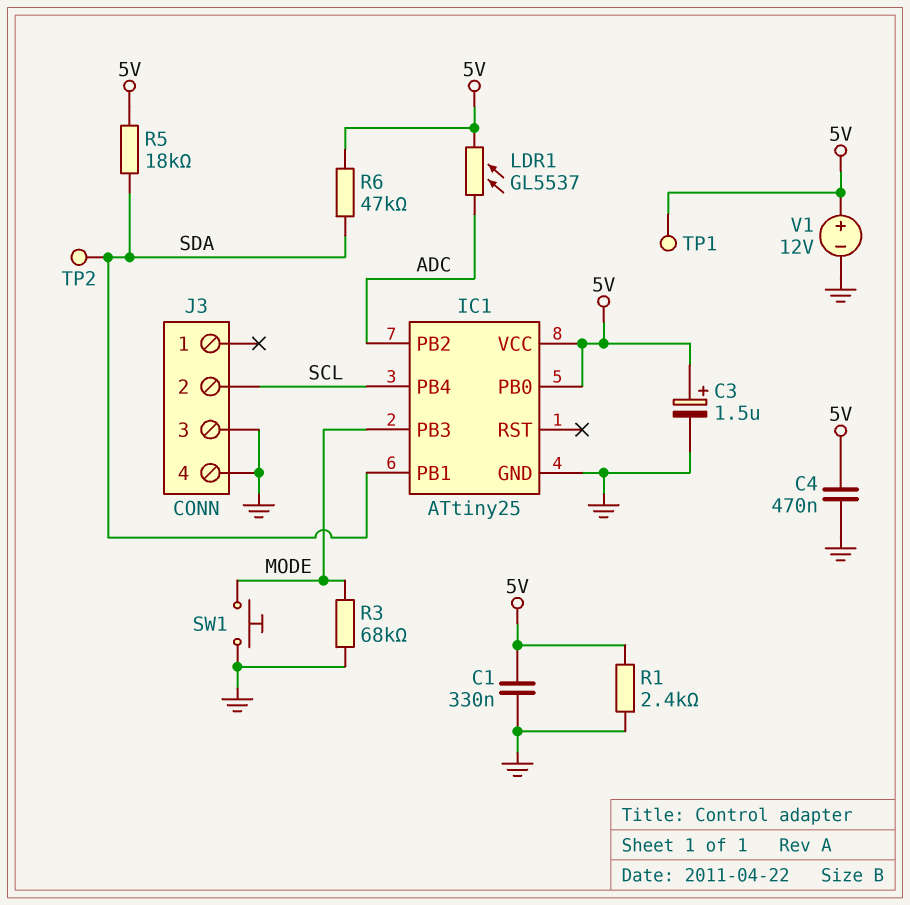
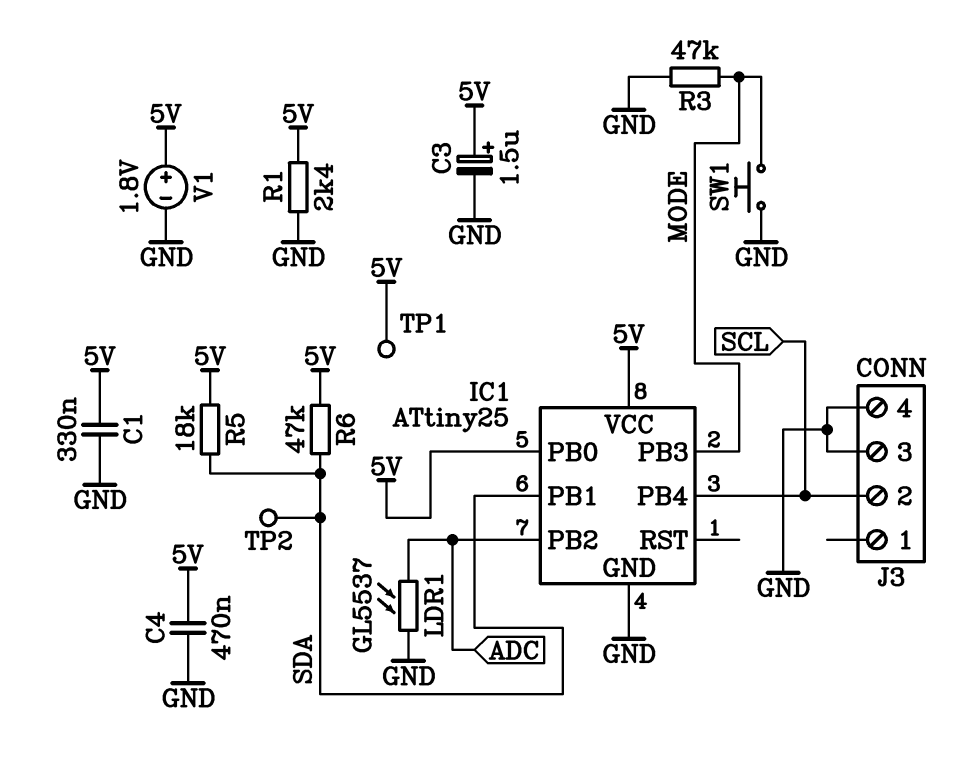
LDR1: GL5537 (5V, ADC) -> GL5537 (ADC, GND)
R3: 68k (GND, MODE) -> 47k (GND, MODE)
V1: 12V (plus 5V, minus GND) -> 1.8V (plus 5V, minus GND)

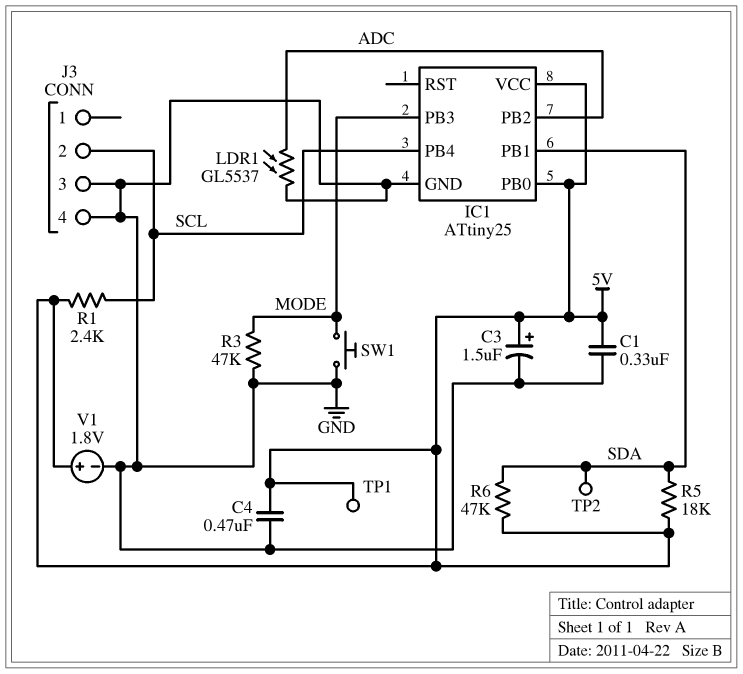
R1: 2.4k (5V, GND) -> 2.4k (5V, SCL)

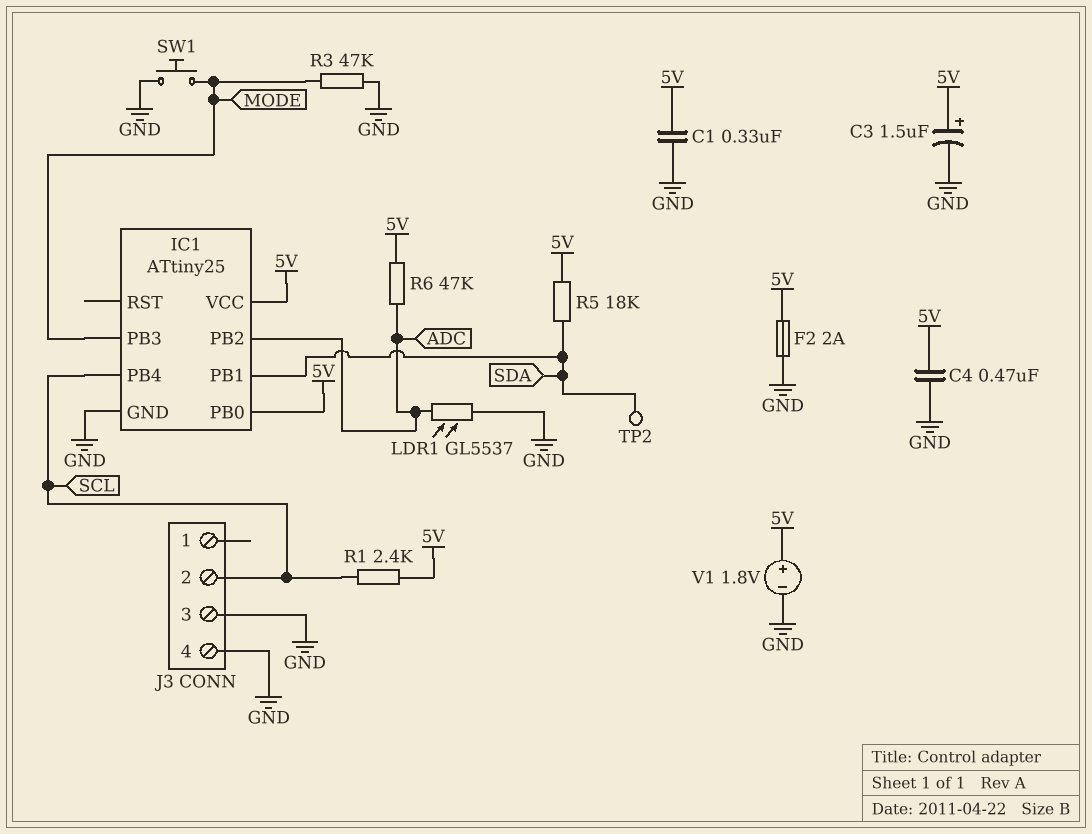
F2: none -> 2A (5V, GND)
R6: 47k (5V, SDA) -> 47k (5V, ADC)
TP1: test point (5V) -> none

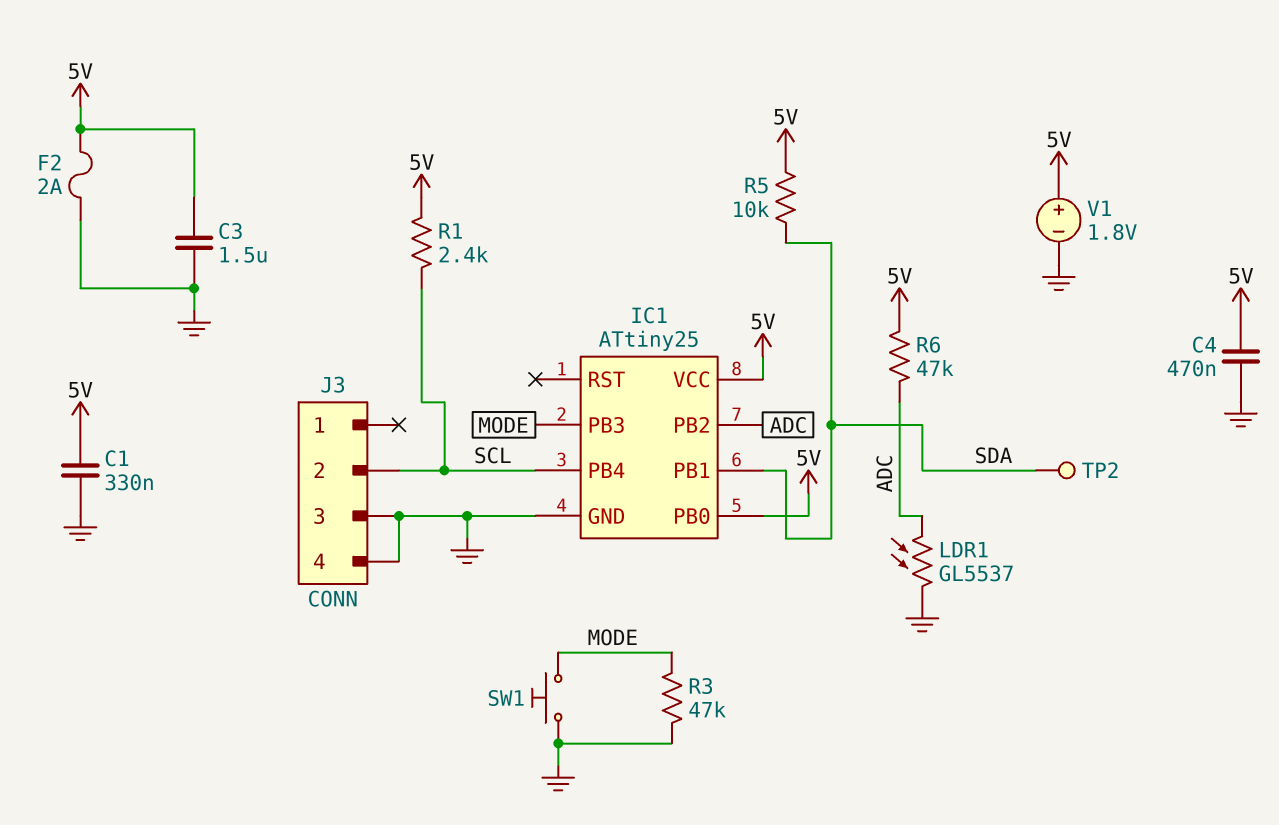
C3: 1.5uF (plus 5V, minus GND) -> 1.5uF (5V, GND)
R5: 18k (5V, SDA) -> 10k (5V, SDA)

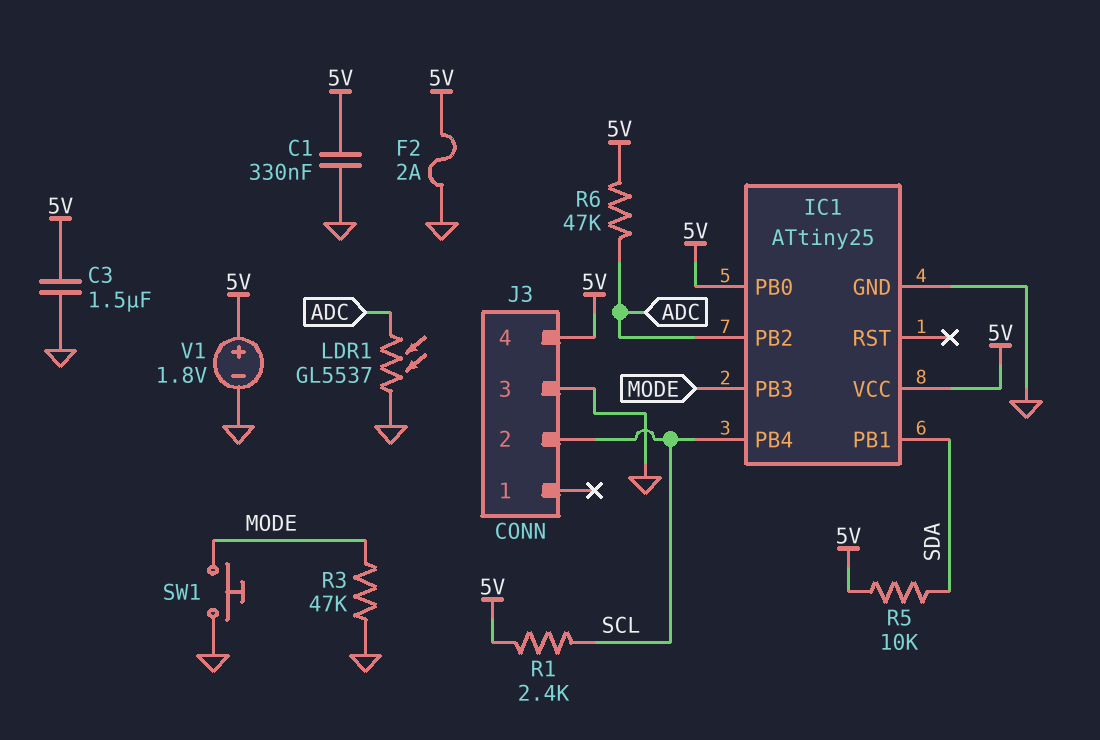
C4: 470nF (5V, GND) -> none
J3 pin 4: GND -> 5V
TP2: test point (SDA) -> none

